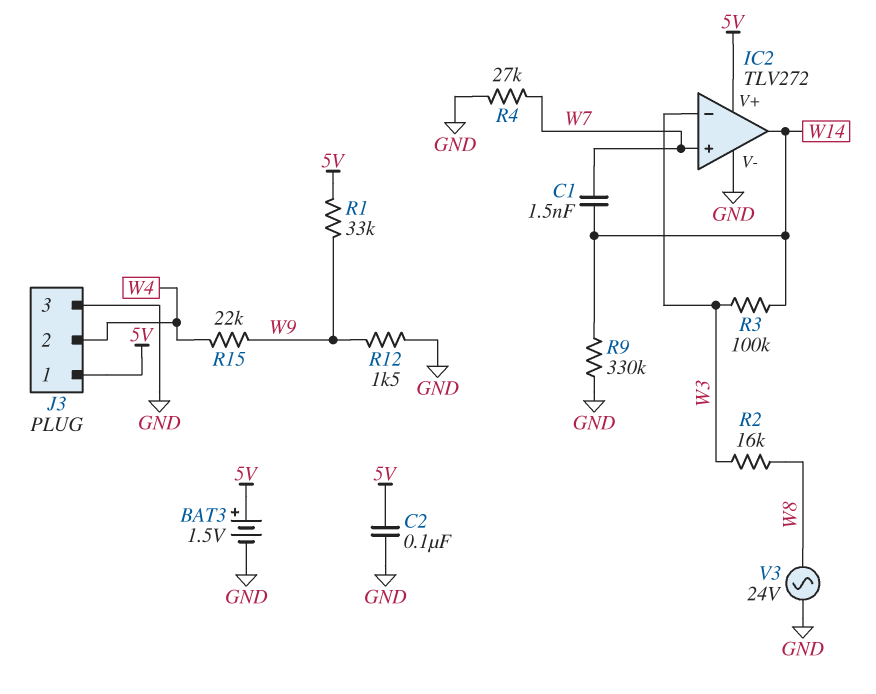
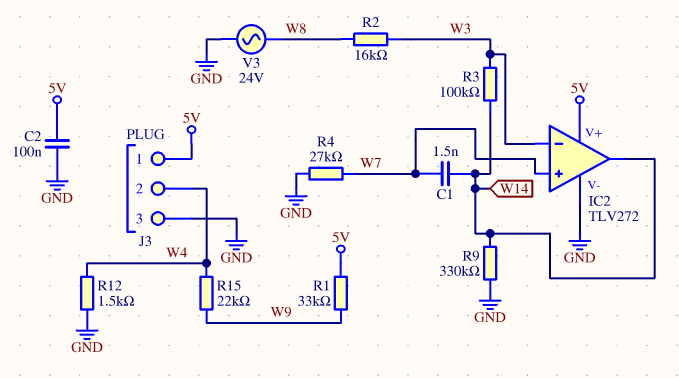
BAT3: 1.5V (plus 5V, minus GND) -> none
R12: 1.5k (GND, W9) -> 1.5k (GND, W4)

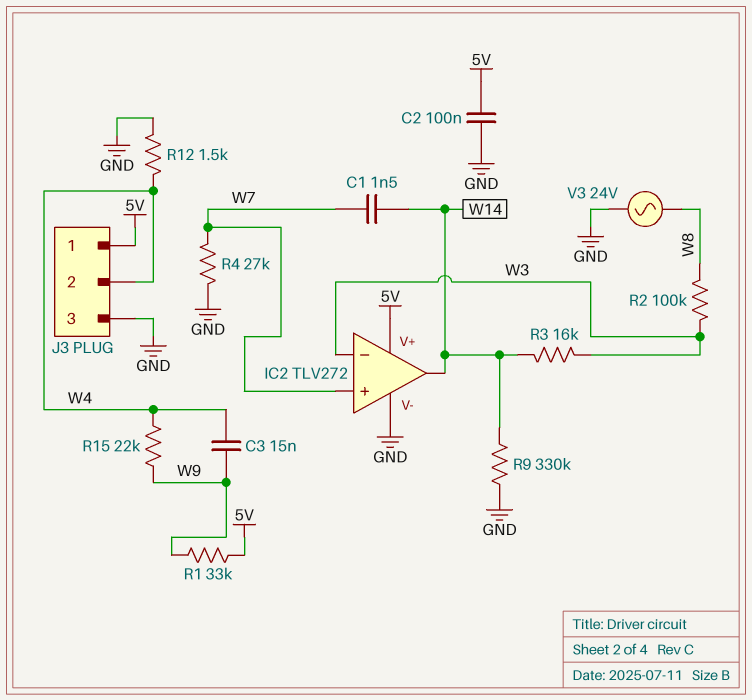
C3: none -> 15nF (W4, W9)
R2: 16k (W3, W8) -> 100k (W3, W8)
R3: 100k (W3, W14) -> 16k (W3, W14)

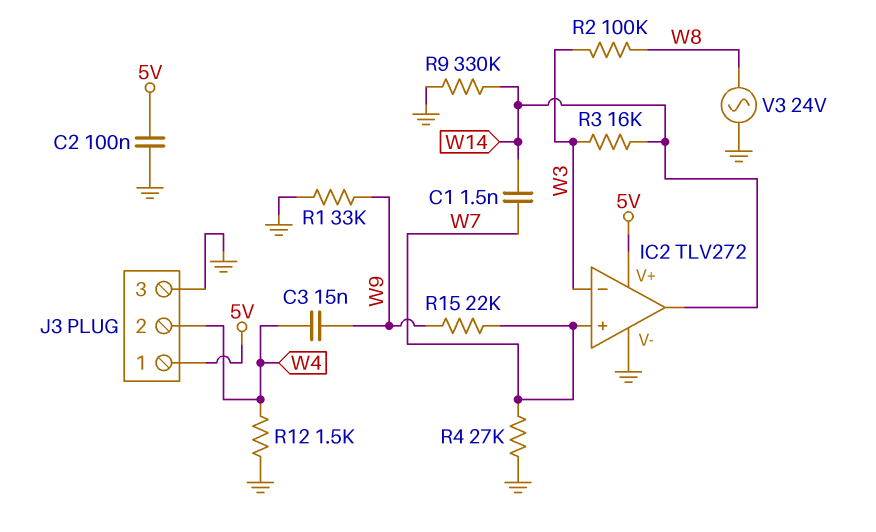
R1: 33k (5V, W9) -> 33k (GND, W9)
R15: 22k (W4, W9) -> 22k (W7, W9)

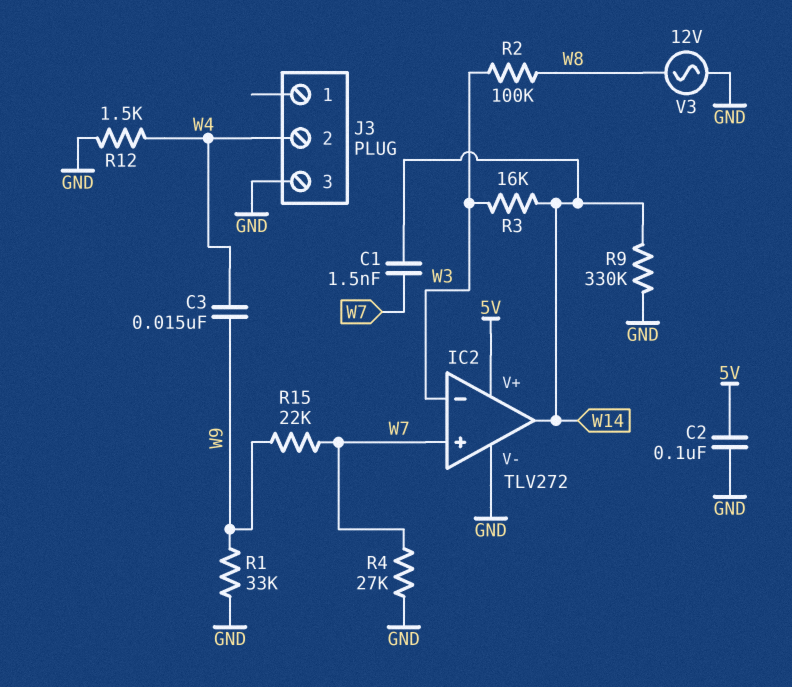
J3 pin 1: 5V -> none
V3: AC 24V (GND, W8) -> AC 12V (GND, W8)

